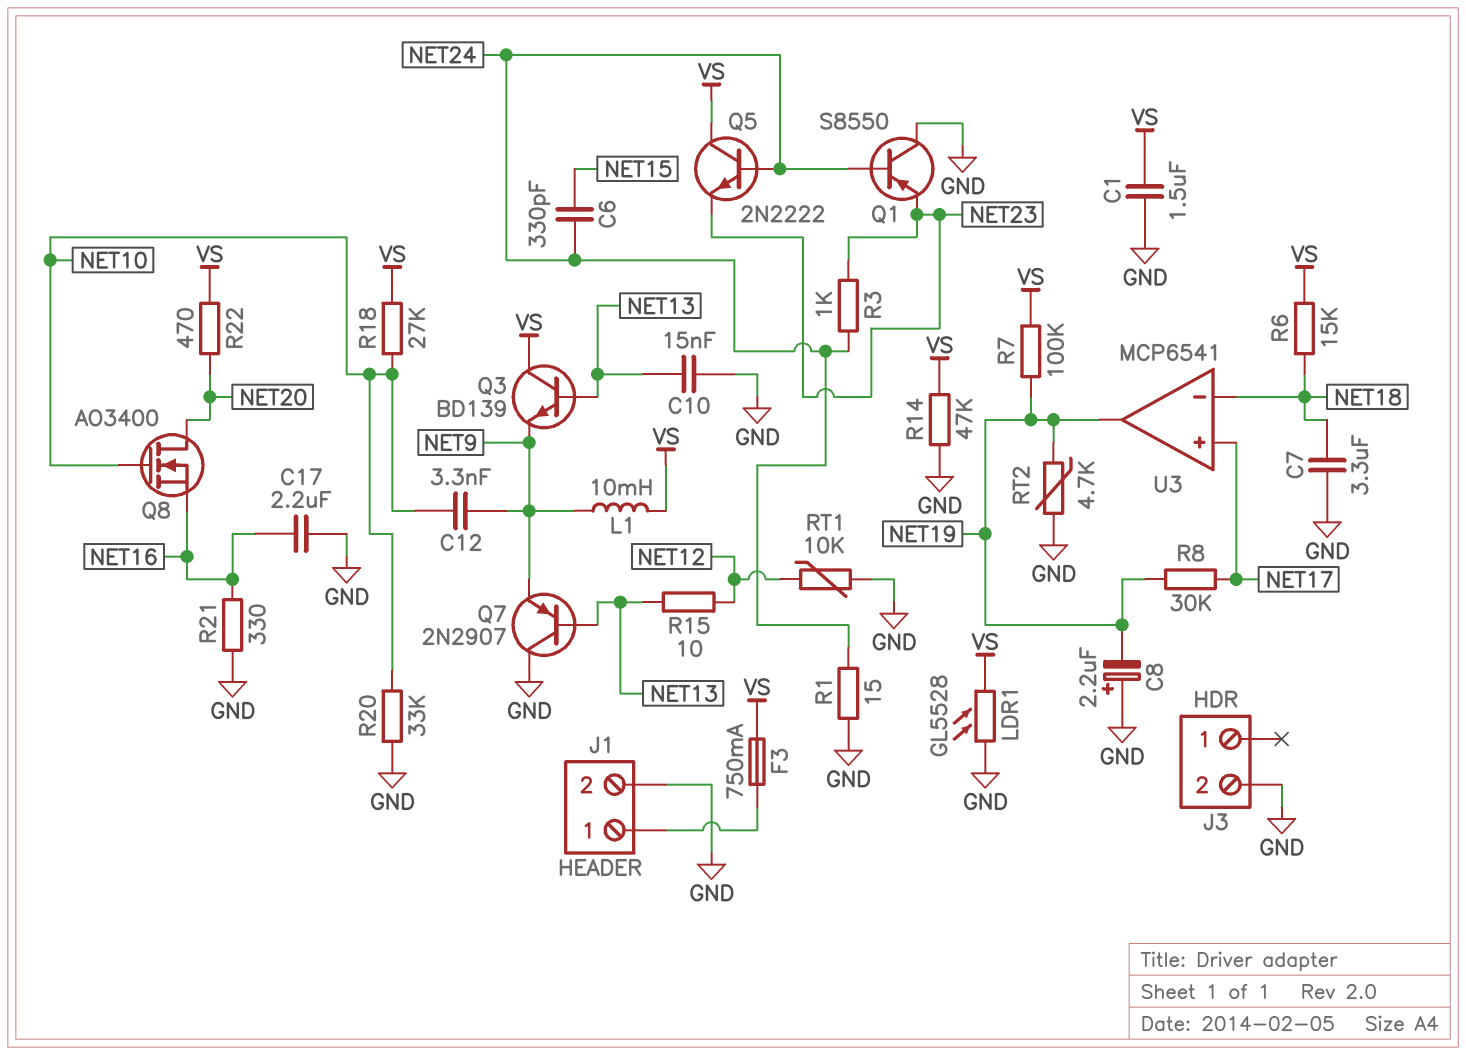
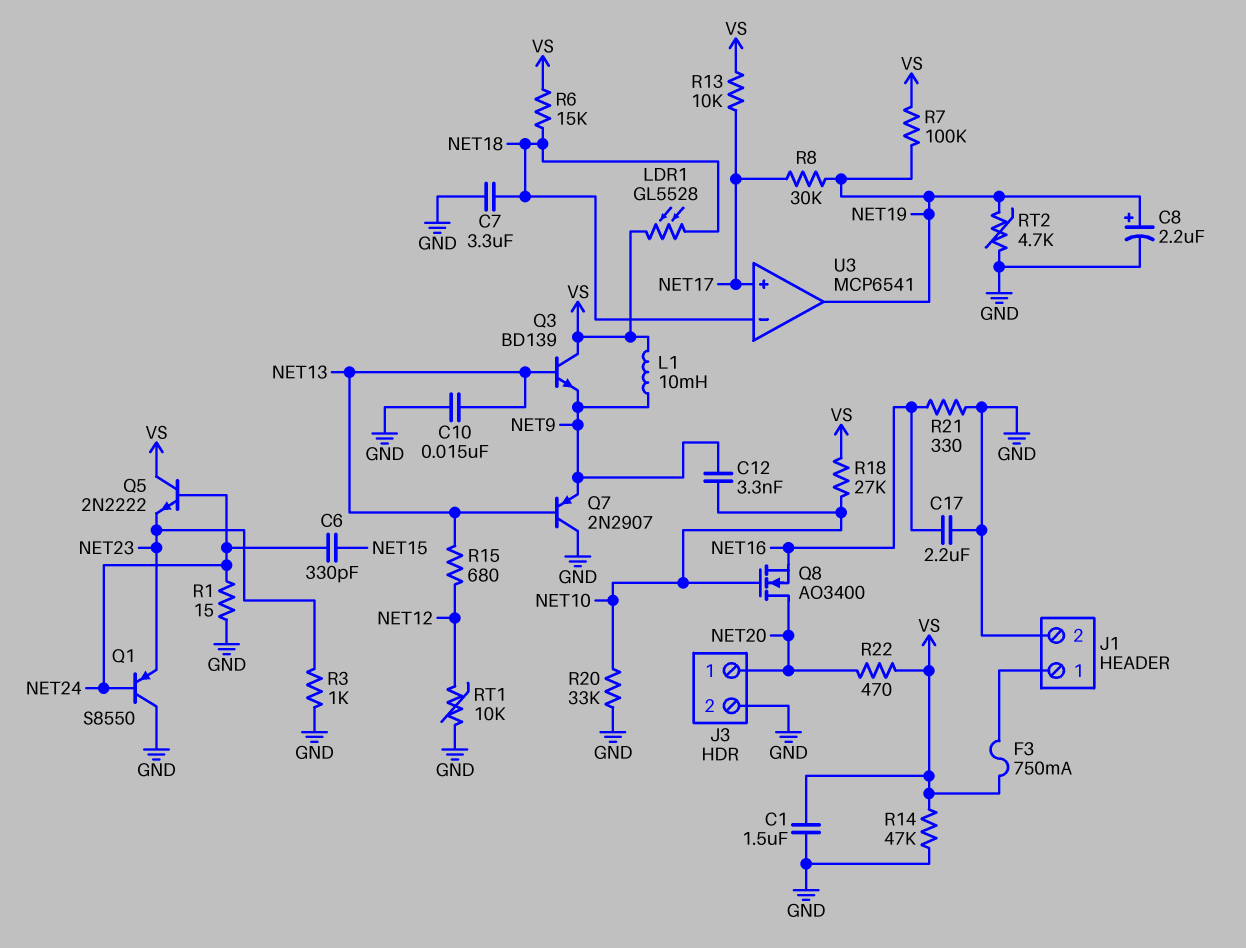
C8: 2.2uF (plus GND, minus NET19) -> 2.2uF (plus NET19, minus GND)
J3 pin 1: none -> NET20
LDR1: GL5528 (GND, VS) -> GL5528 (NET18, VS)
R3: 1k (NET23, NET24) -> 1k (GND, NET23)
R13: none -> 10k (NET17, VS)
R15: 10 (NET12, NET13) -> 680 (NET12, NET13)

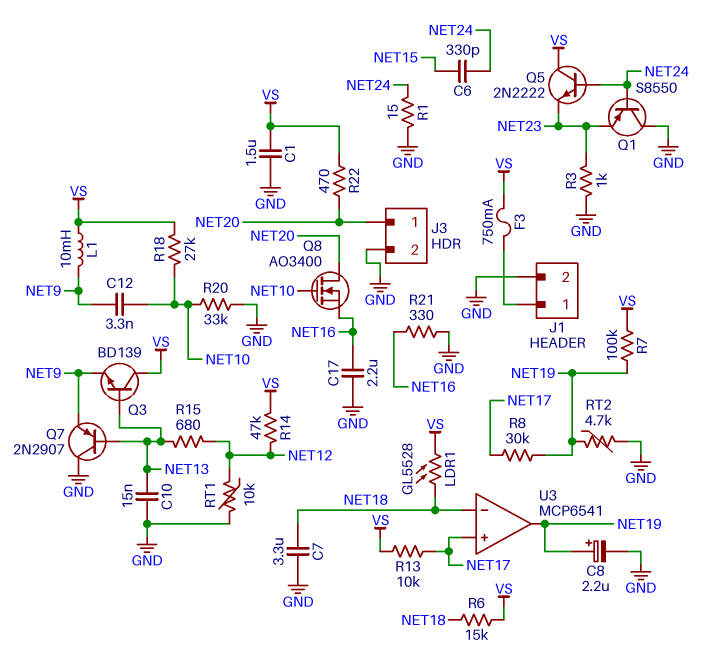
R14: 47k (GND, VS) -> 47k (NET12, VS)

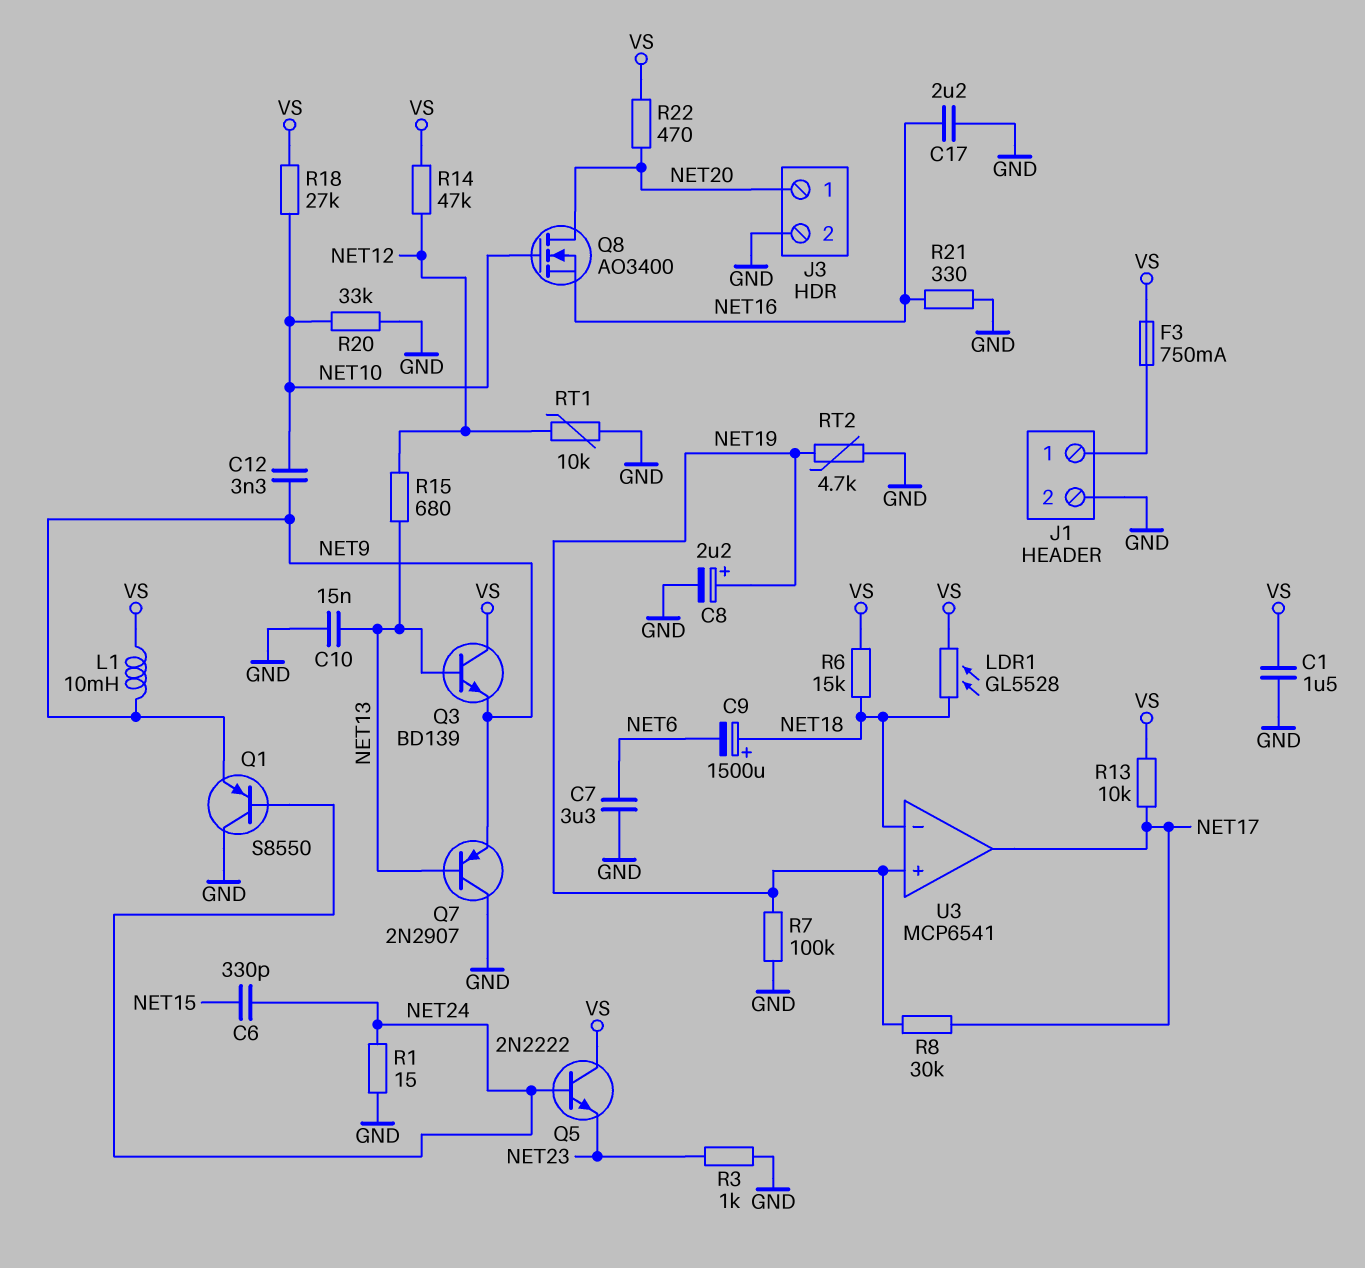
C7: 3.3uF (GND, NET18) -> 3.3uF (GND, NET6)
C9: none -> 1500uF (plus NET18, minus NET6)
Q1: PNP S8550 (B NET24, C GND, E NET23) -> PNP S8550 (B NET24, C GND, E NET9)
R7: 100k (NET19, VS) -> 100k (GND, NET19)
U3 pin in+: NET17 -> NET19
U3 pin out: NET19 -> NET17

